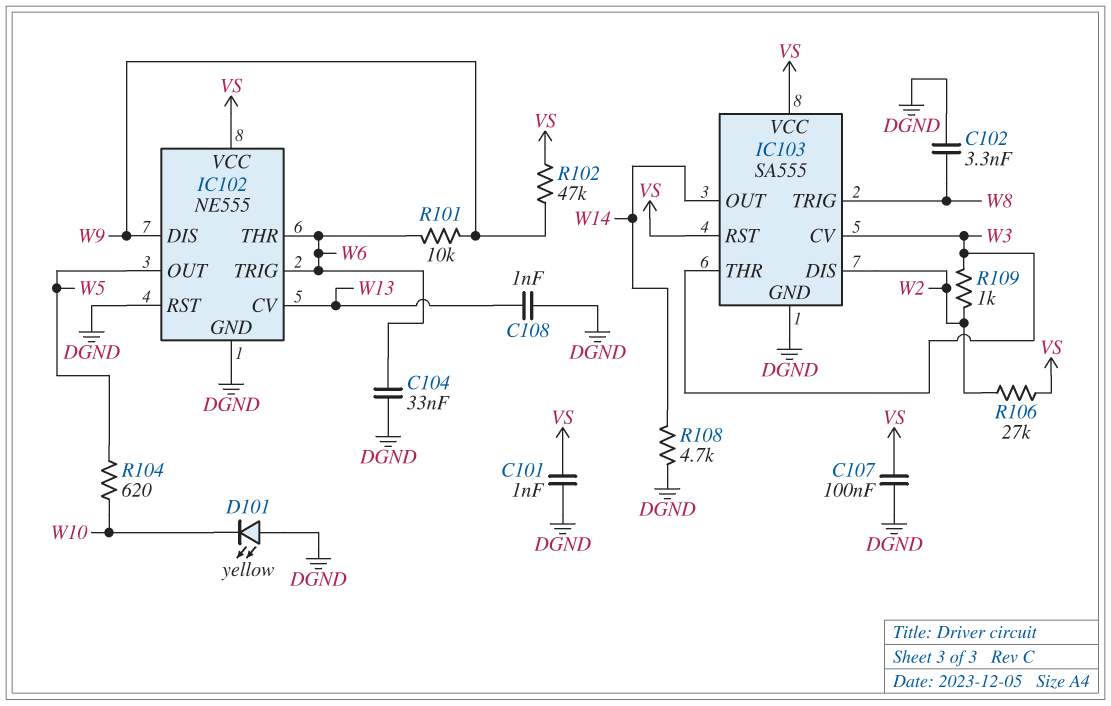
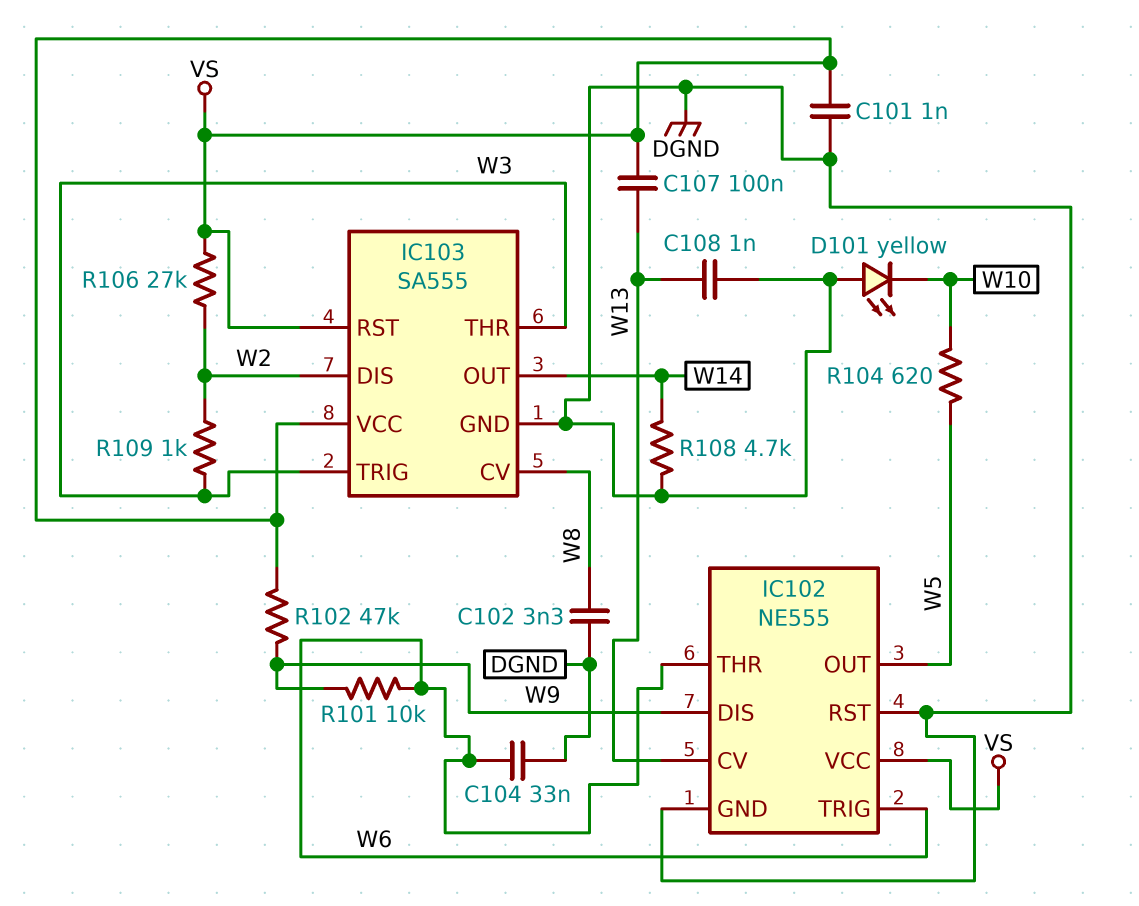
C107: 100nF (DGND, VS) -> 100nF (VS, W13)
IC103 pin CV: W3 -> W8
IC103 pin TRIG: W8 -> W3

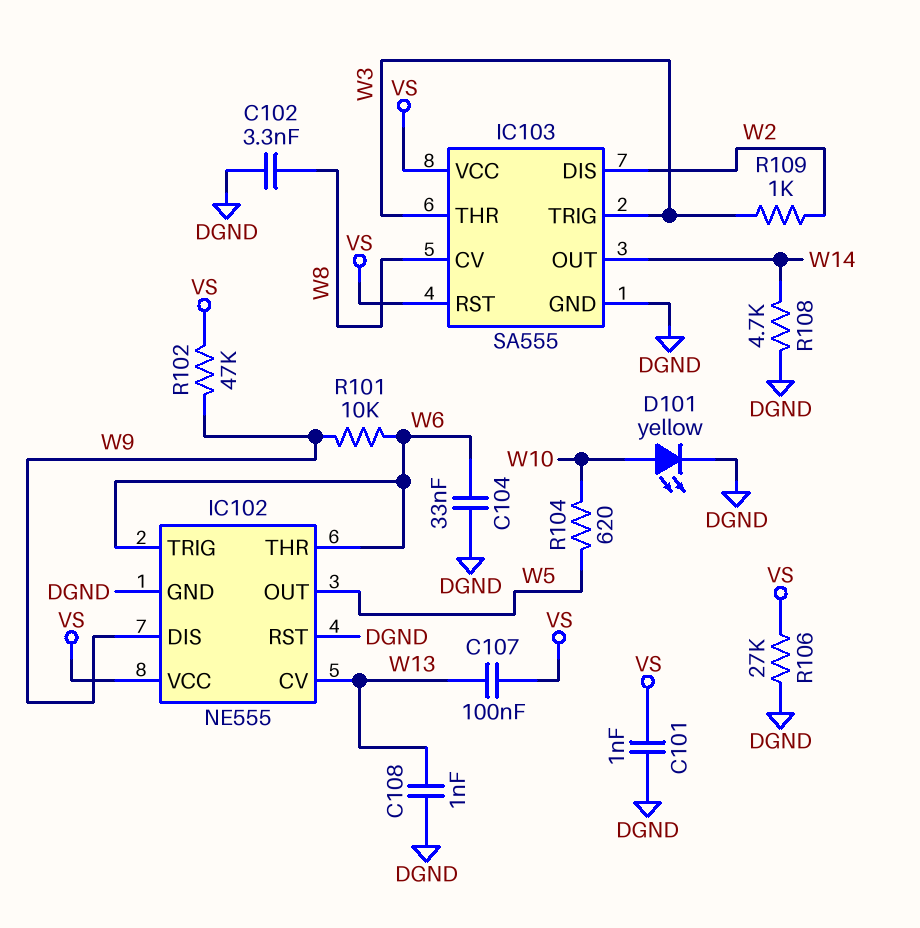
D101: LED yellow (A DGND, K W10) -> LED yellow (A W10, K DGND)
R106: 27k (VS, W2) -> 27k (DGND, VS)

